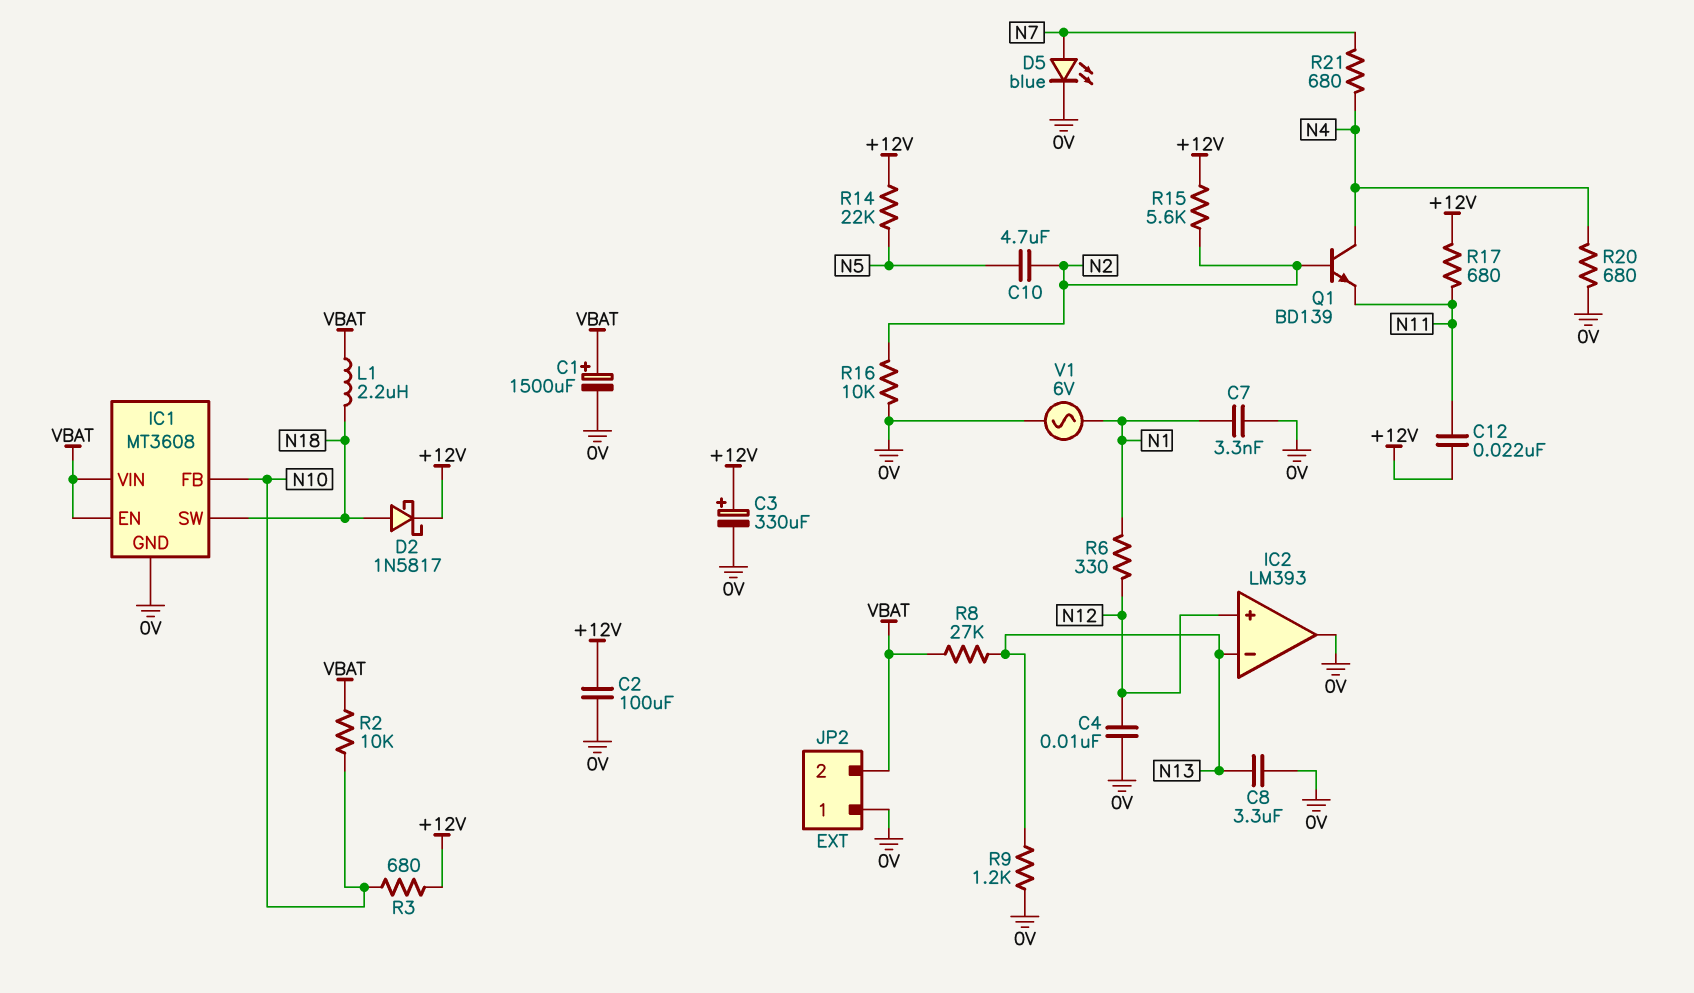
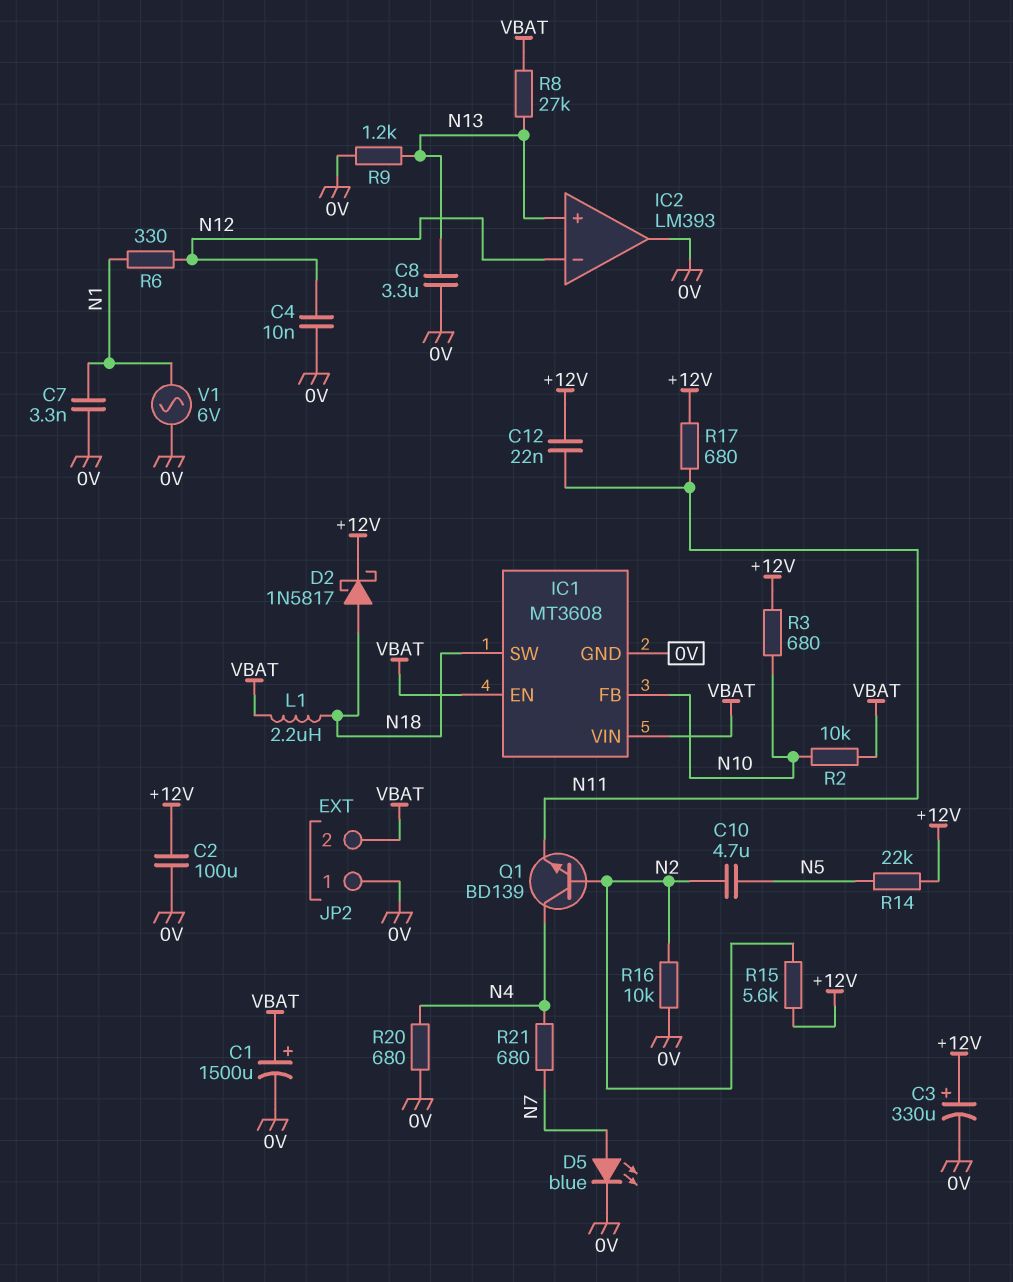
IC2 pin in+: N12 -> N13
IC2 pin in-: N13 -> N12

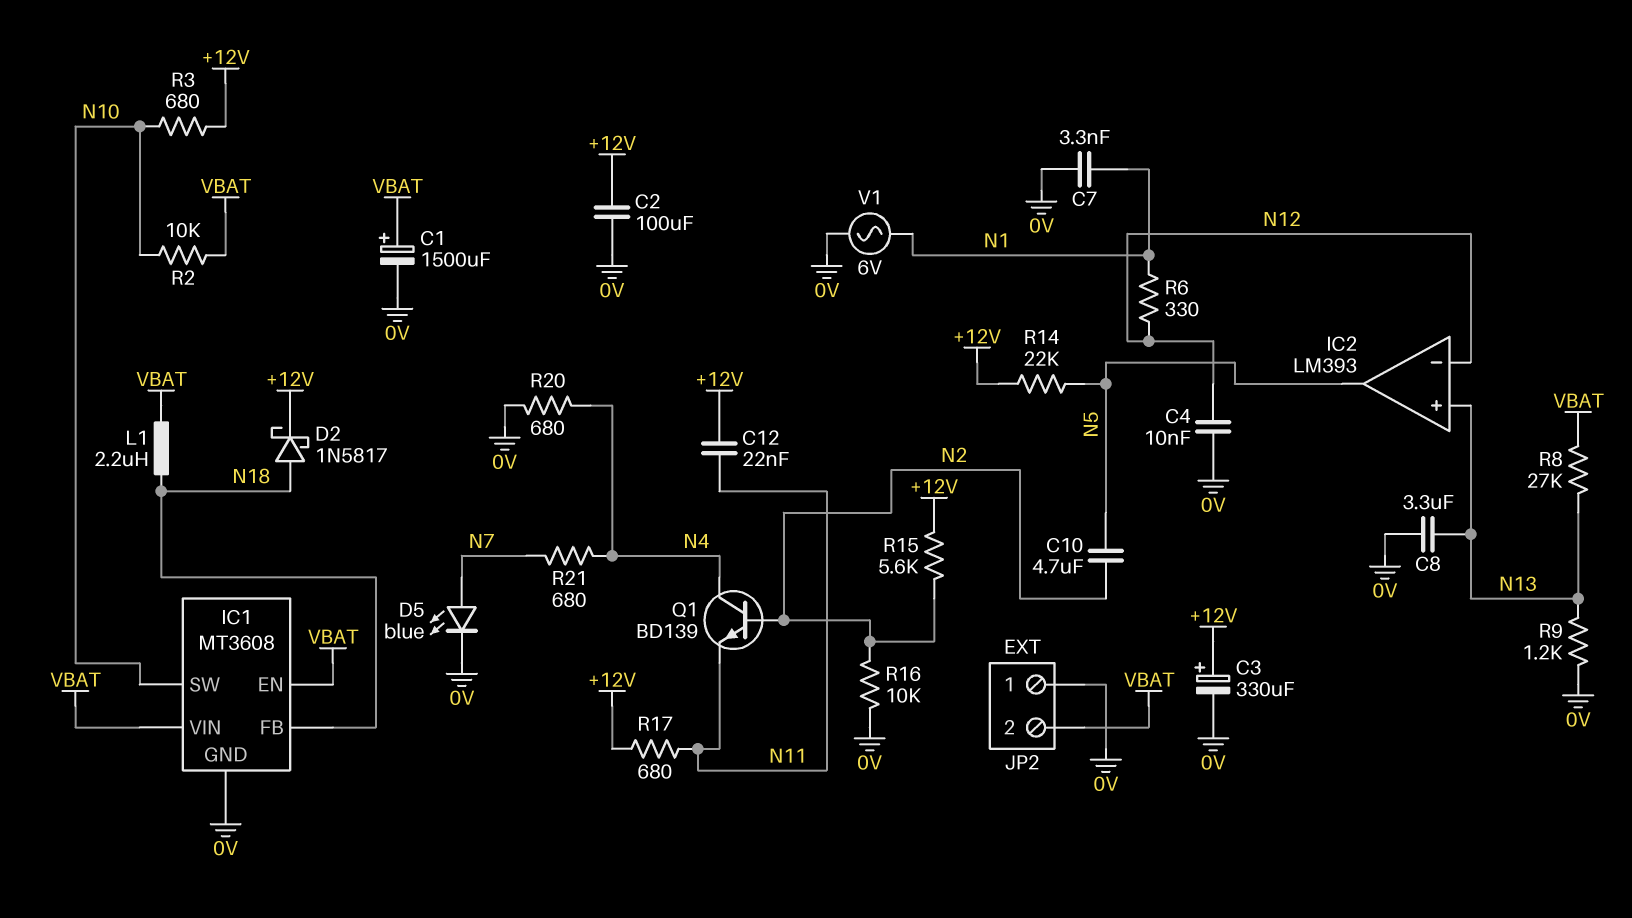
IC1 pin FB: N10 -> N18
IC1 pin SW: N18 -> N10
IC2 pin out: 0V -> N5

